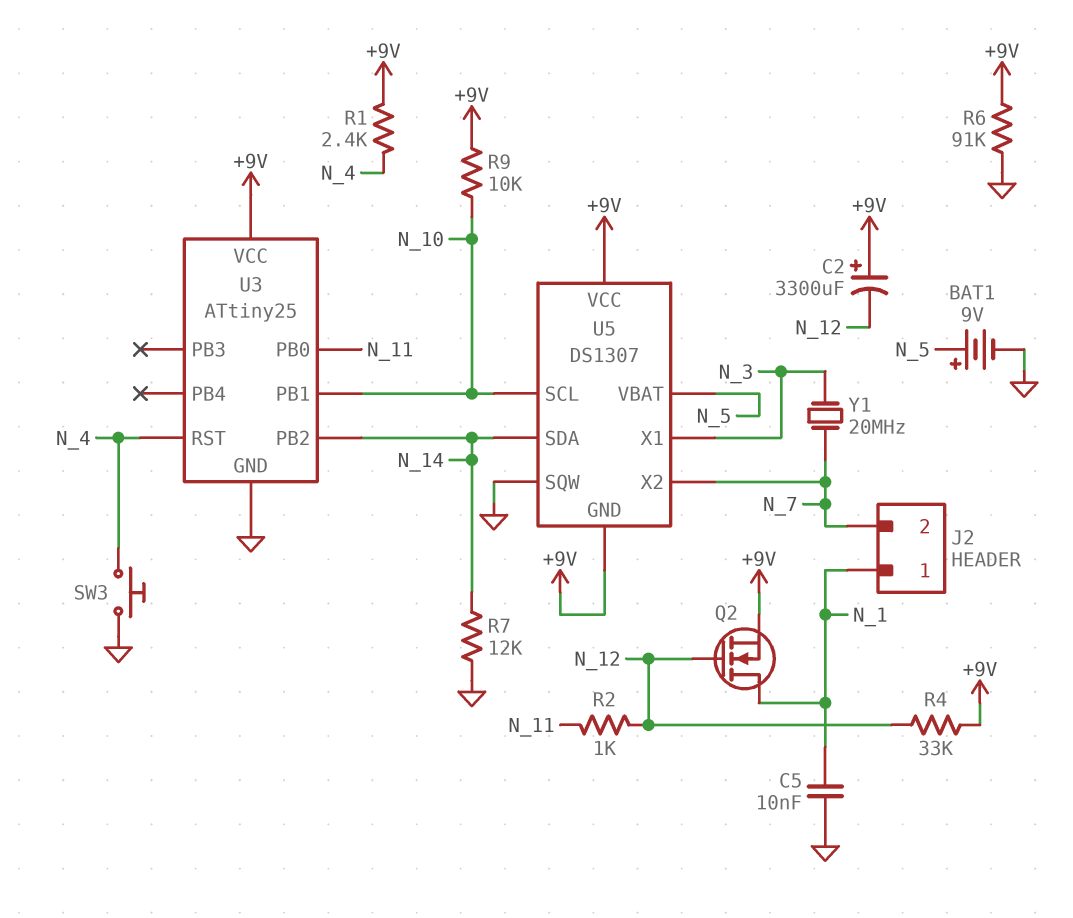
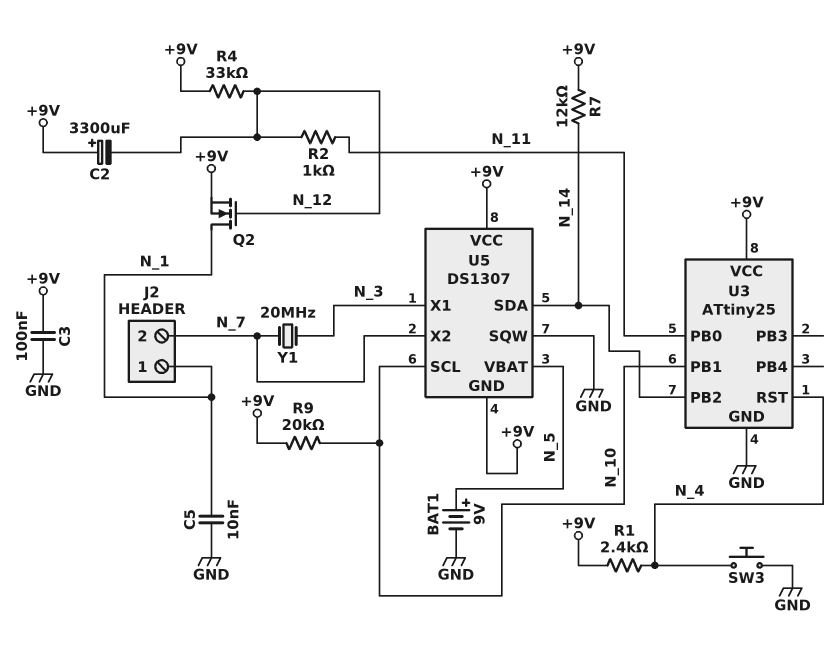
C3: none -> 100nF (+9V, GND)
R6: 91k (+9V, GND) -> none
R7: 12k (GND, N_14) -> 12k (+9V, N_14)
R9: 10k (+9V, N_10) -> 20k (+9V, N_10)

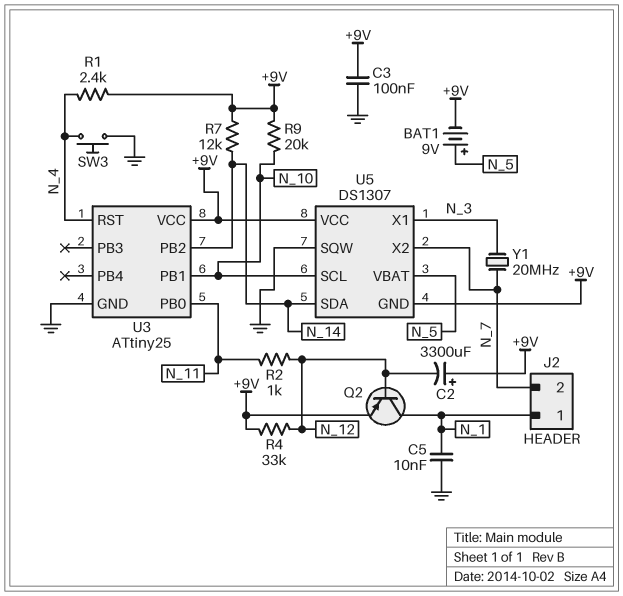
BAT1: 9V (plus N_5, minus GND) -> 9V (plus N_5, minus +9V)
Q2: NMOS (G N_12, D N_1, S +9V) -> PNP (B N_12, C N_1, E +9V)

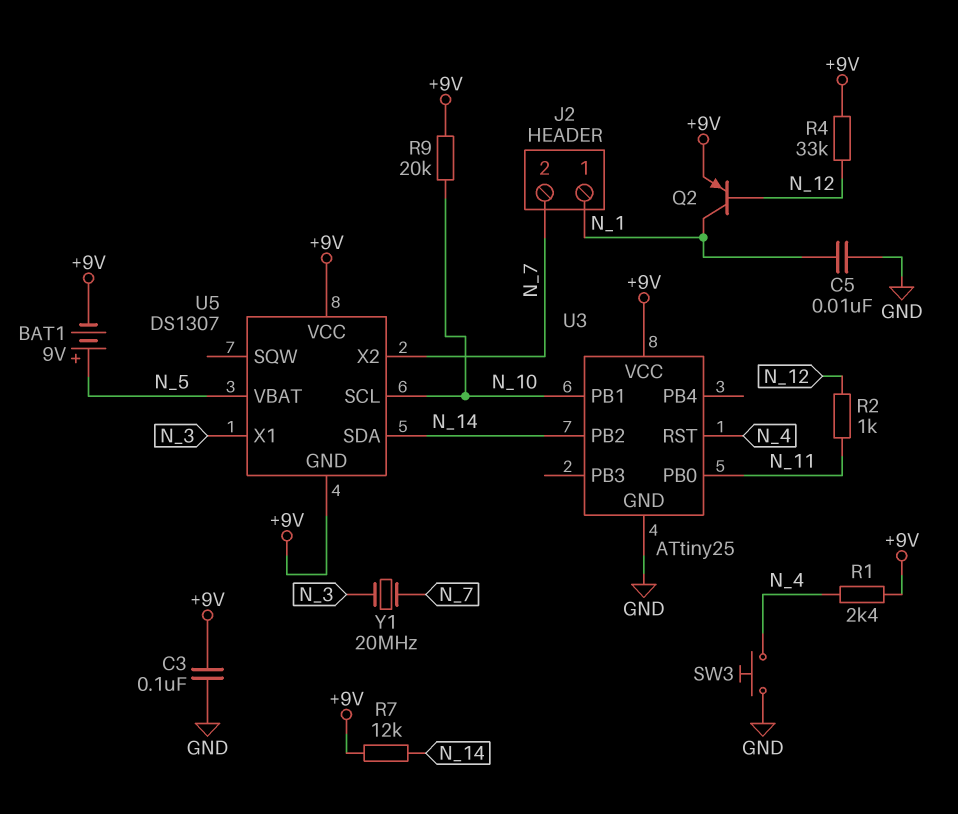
C2: 3300uF (plus +9V, minus N_12) -> none
U5 pin SQW: GND -> none

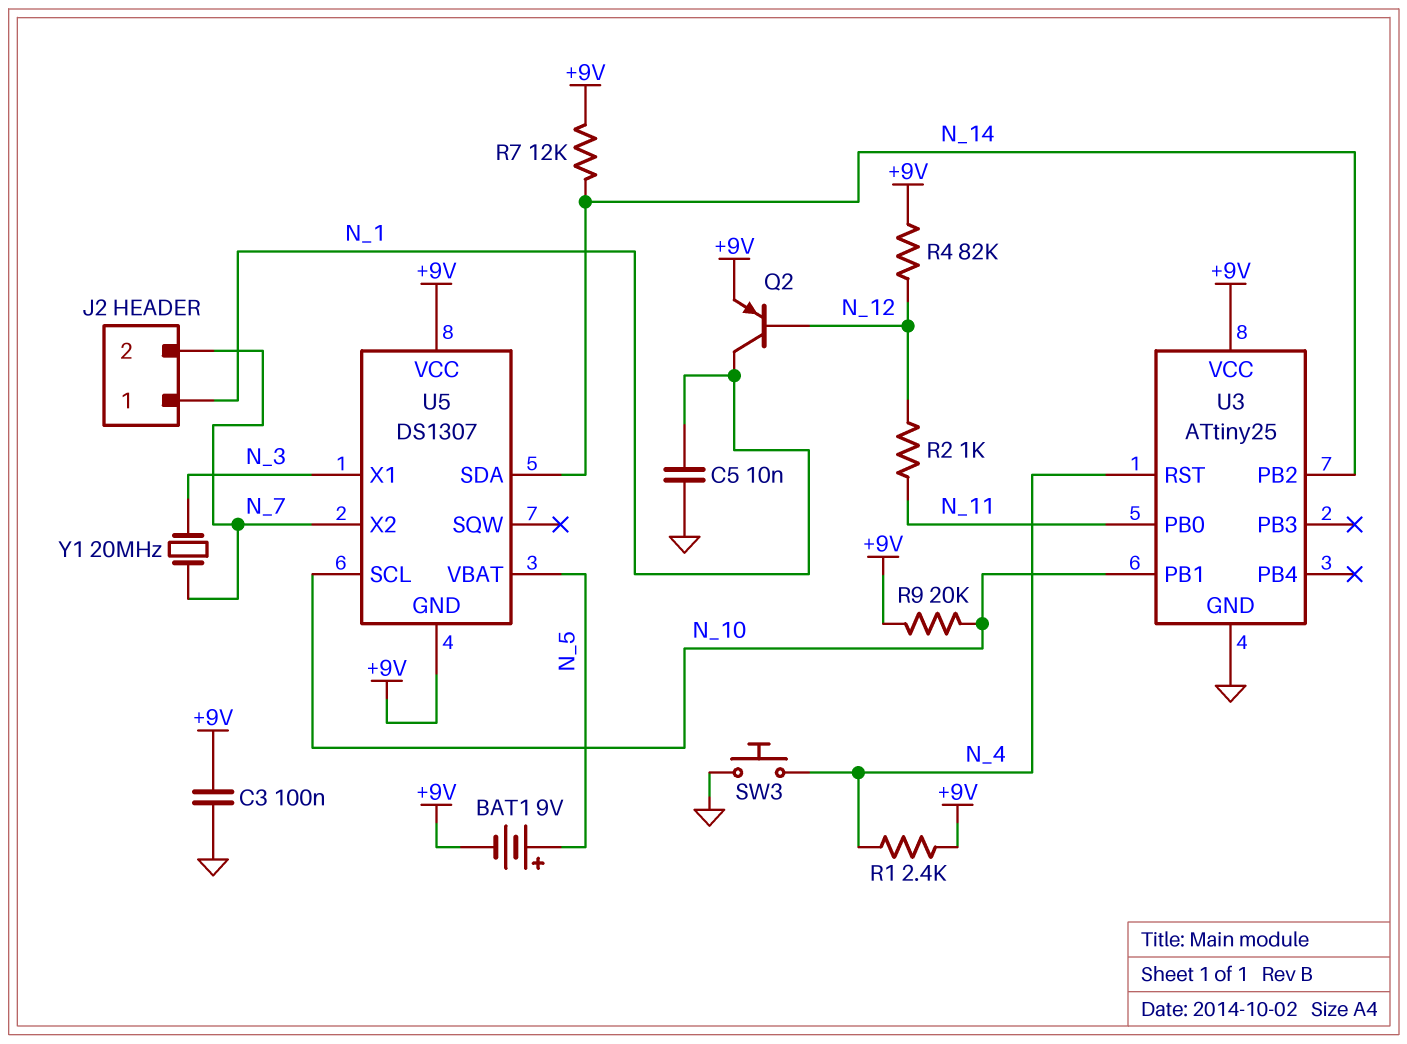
R4: 33k (+9V, N_12) -> 82k (+9V, N_12)

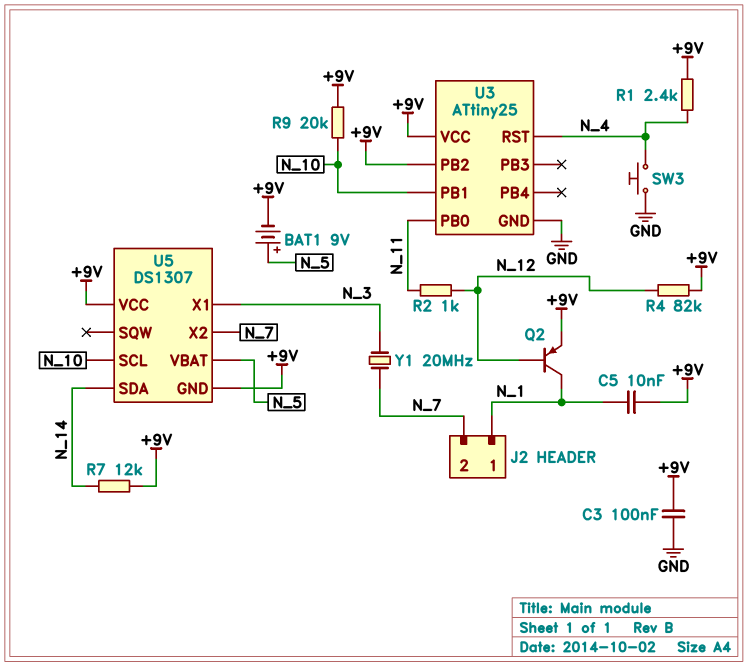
C5: 10nF (GND, N_1) -> 10nF (+9V, N_1)
U3 pin PB2: N_14 -> +9V

